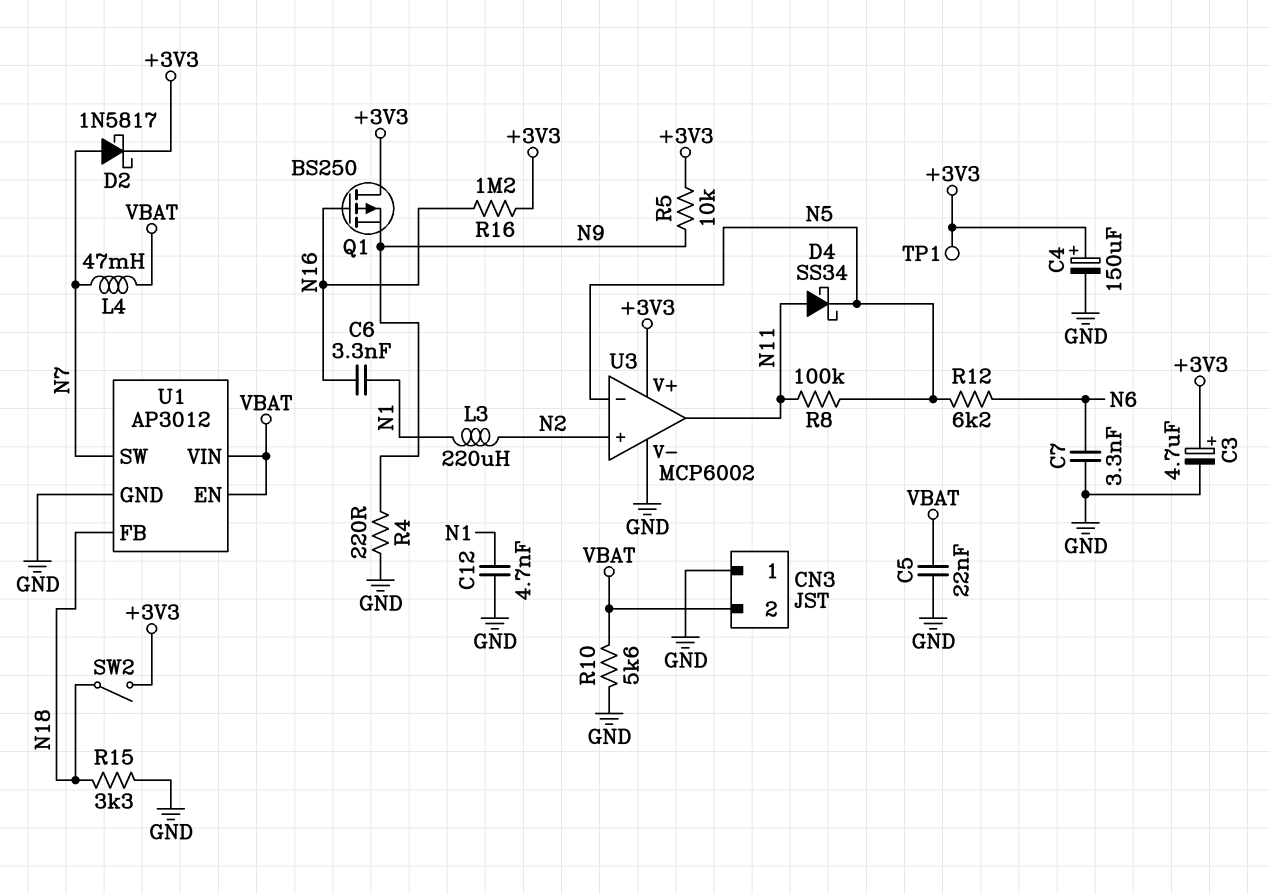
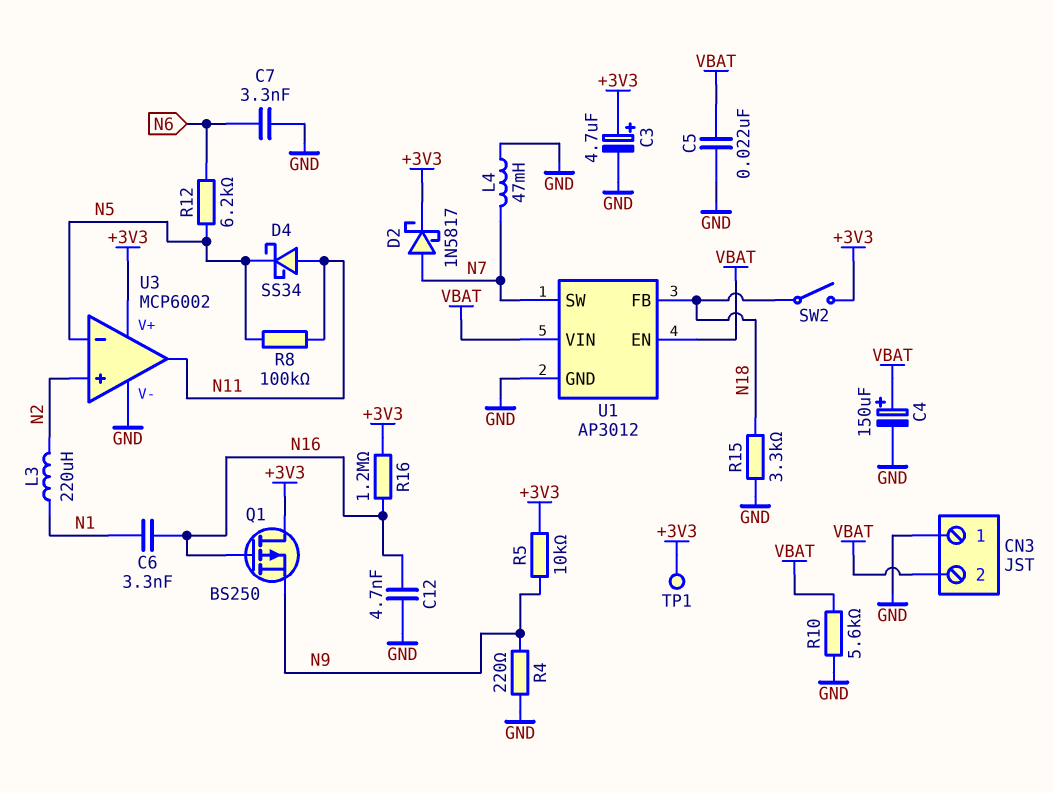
C4: 150uF (plus +3V3, minus GND) -> 150uF (plus VBAT, minus GND)
C12: 4.7nF (GND, N1) -> 4.7nF (GND, N16)
L4: 47mH (N7, VBAT) -> 47mH (GND, N7)

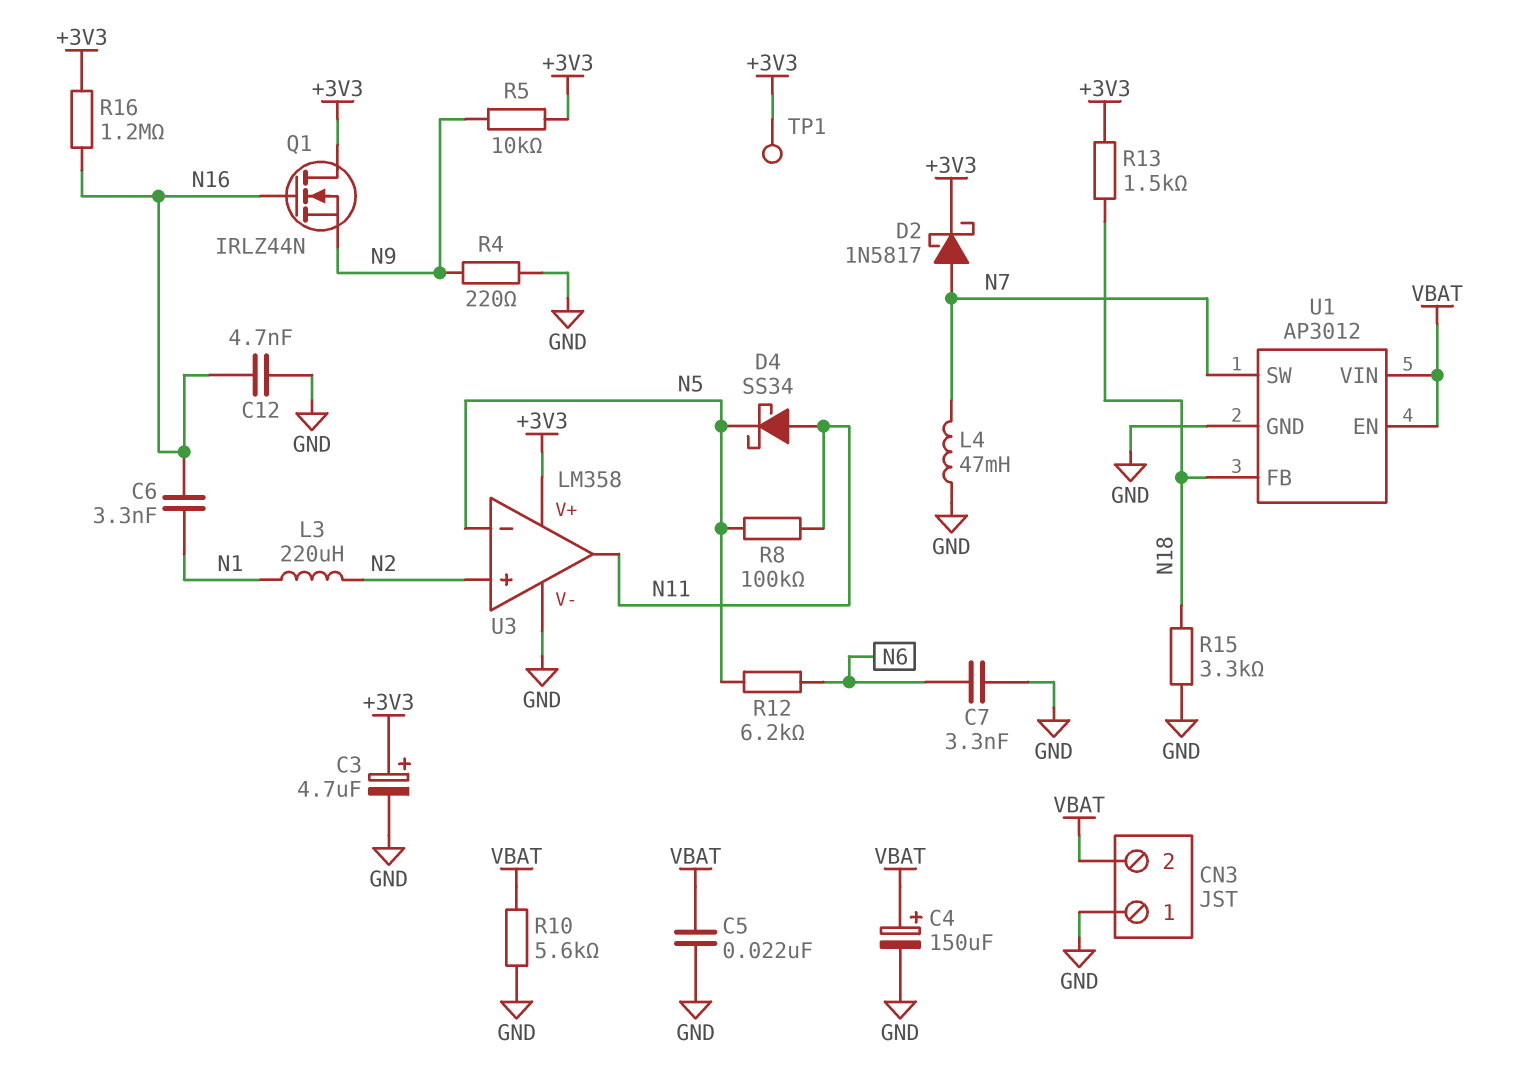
Q1: PMOS BS250 (G N16, D +3V3, S N9) -> NMOS IRLZ44N (G N16, D +3V3, S N9)
R13: none -> 1.5k (+3V3, N18)
SW2: switch (+3V3, N18) -> none
U3: MCP6002 -> LM358

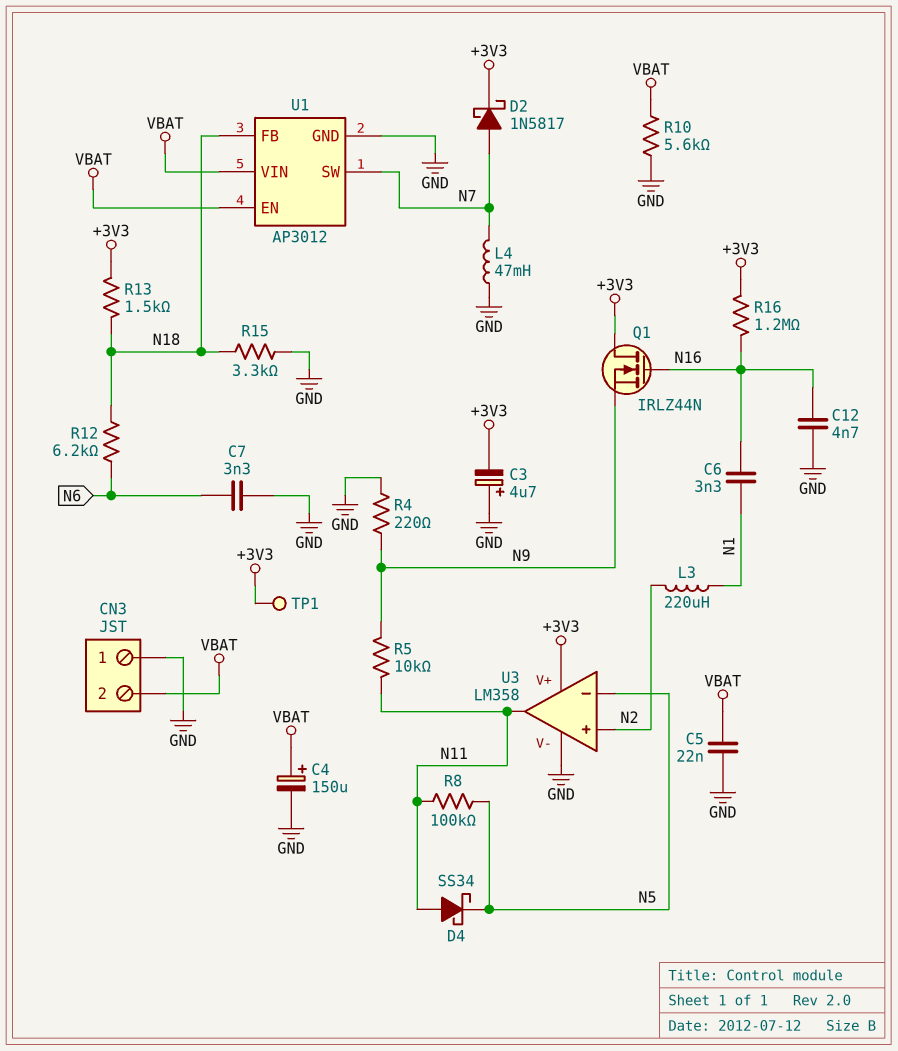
C3: 4.7uF (plus +3V3, minus GND) -> 4.7uF (plus GND, minus +3V3)
R5: 10k (+3V3, N9) -> 10k (N9, N11)
R12: 6.2k (N5, N6) -> 6.2k (N6, N18)

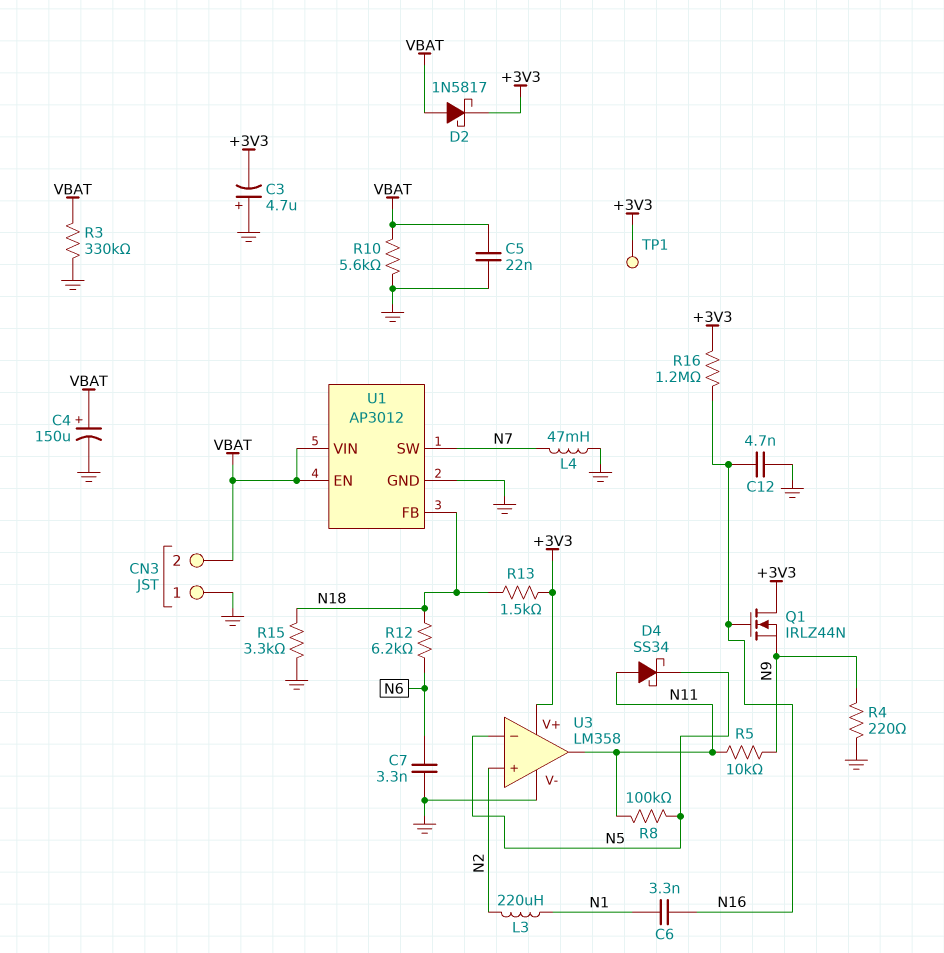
D2: schottky 1N5817 (A N7, K +3V3) -> schottky 1N5817 (A VBAT, K +3V3)
R3: none -> 330k (GND, VBAT)

